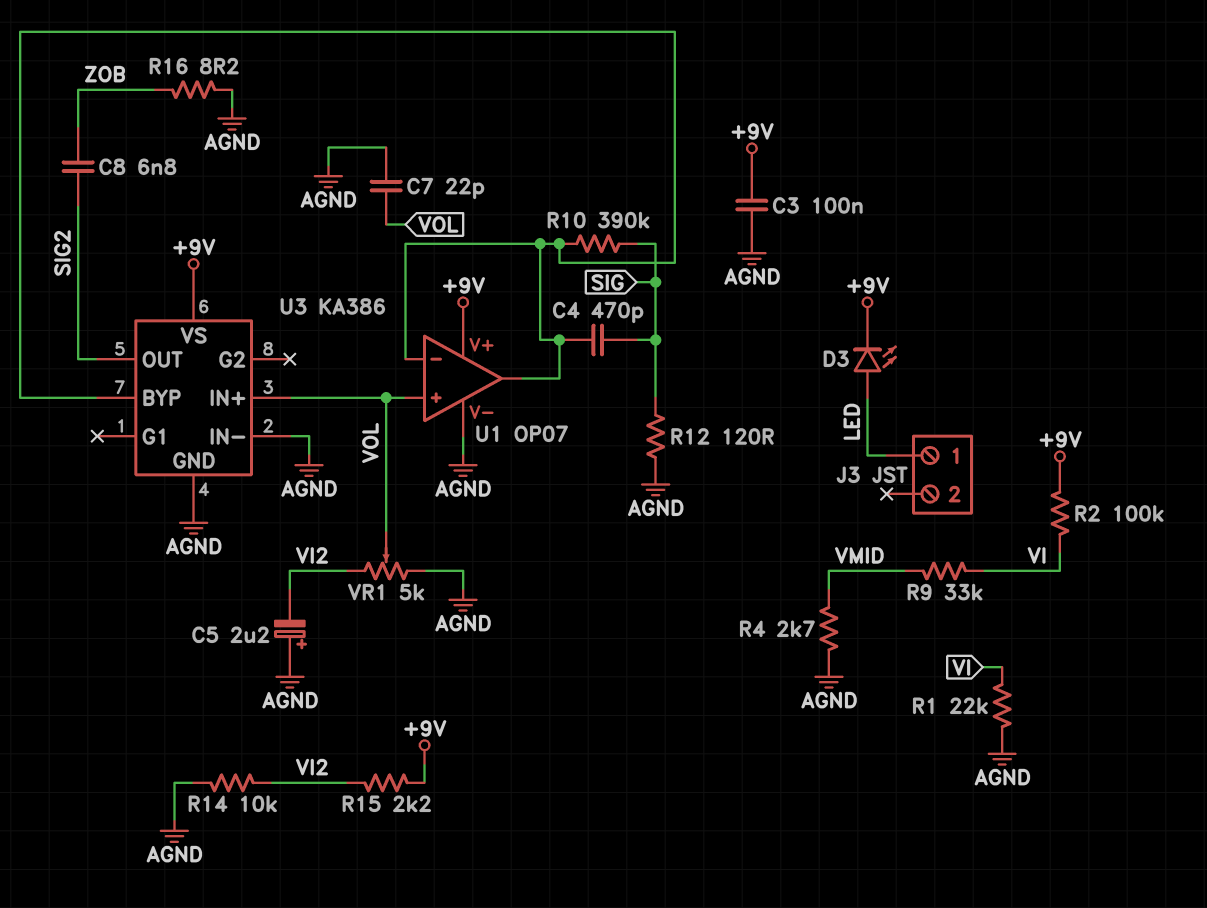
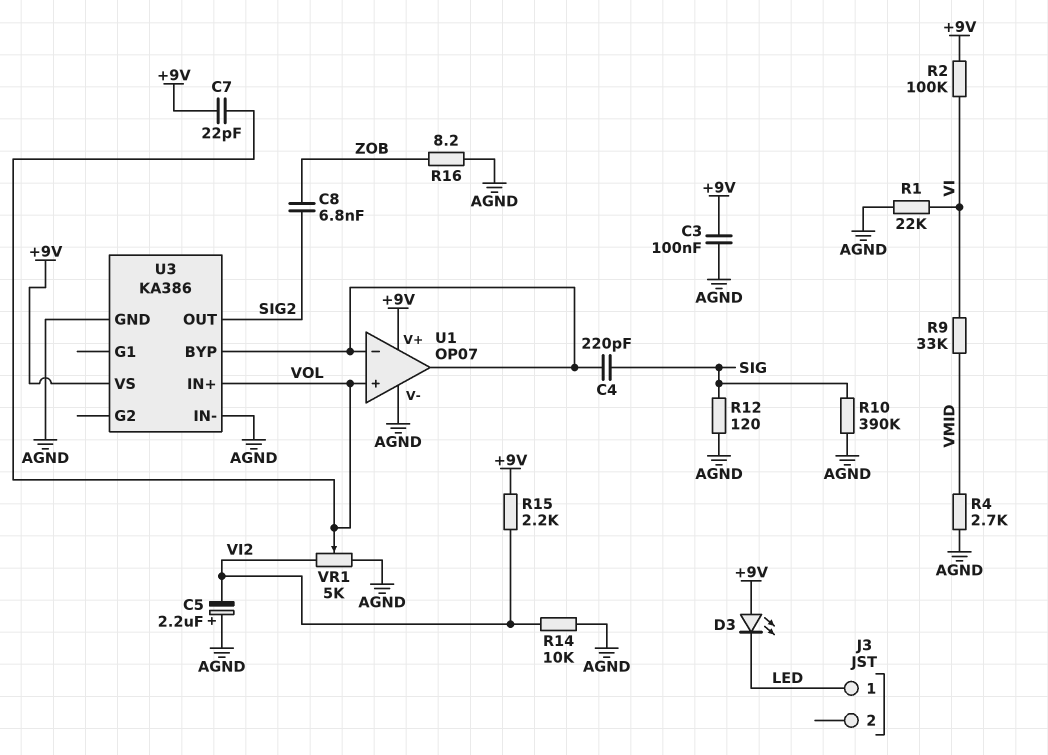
C4: 470pF (SIG, U1/in-) -> 220pF (SIG, U1/in-)
C7: 22pF (AGND, VOL) -> 22pF (+9V, VOL)
D3: LED (A LED, K +9V) -> LED (A +9V, K LED)
R10: 390k (SIG, U1/in-) -> 390k (AGND, SIG)

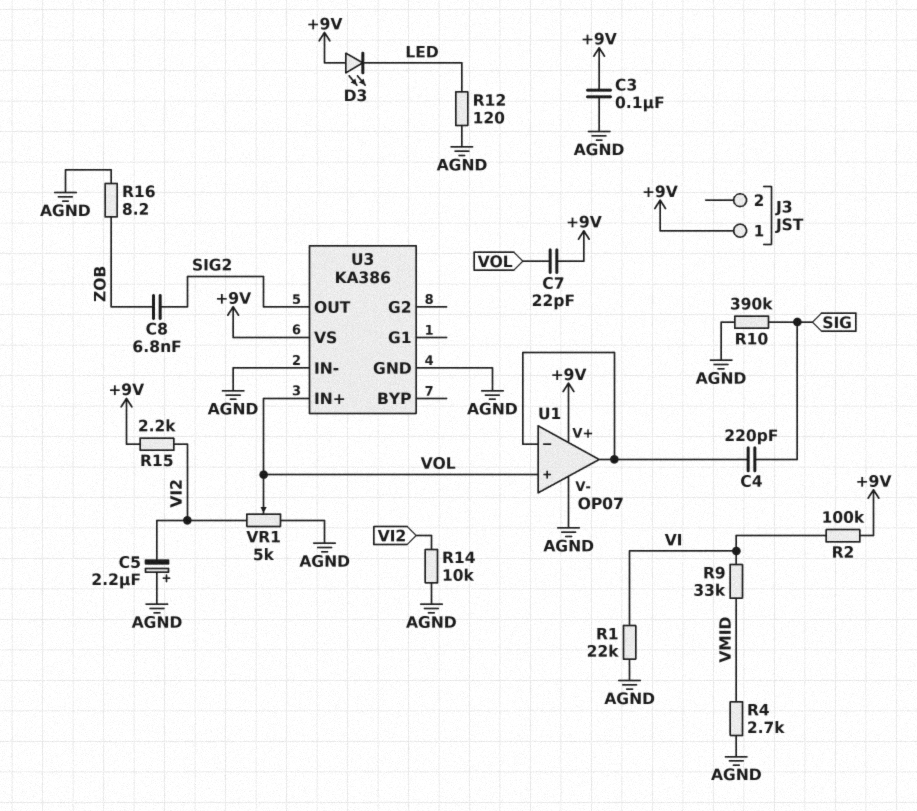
J3 pin 1: LED -> +9V
R12: 120 (AGND, SIG) -> 120 (AGND, LED)
U3 pin BYP: U1/in- -> none

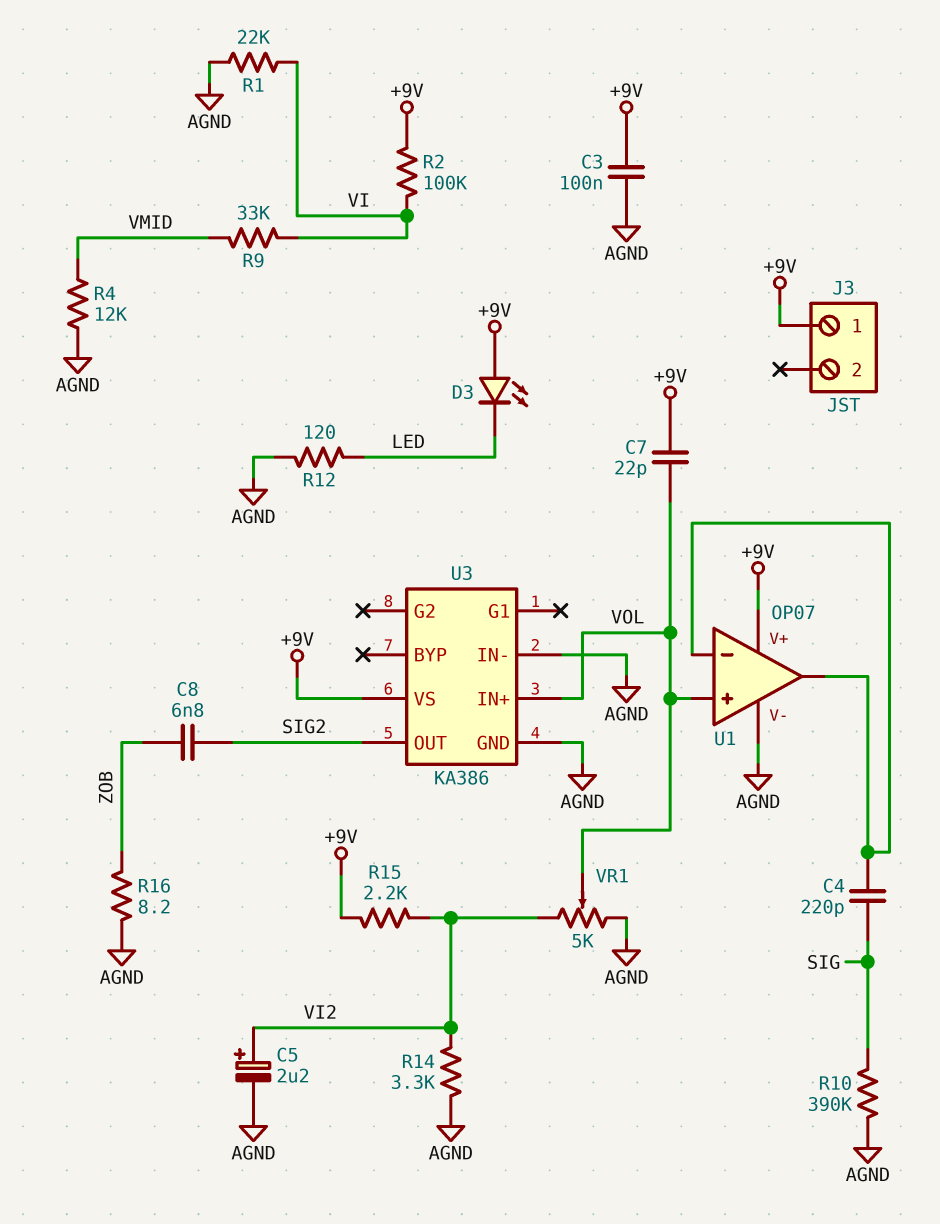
C5: 2.2uF (plus AGND, minus VI2) -> 2.2uF (plus VI2, minus AGND)
R4: 2.7k (AGND, VMID) -> 12k (AGND, VMID)
R14: 10k (AGND, VI2) -> 3.3k (AGND, VI2)

